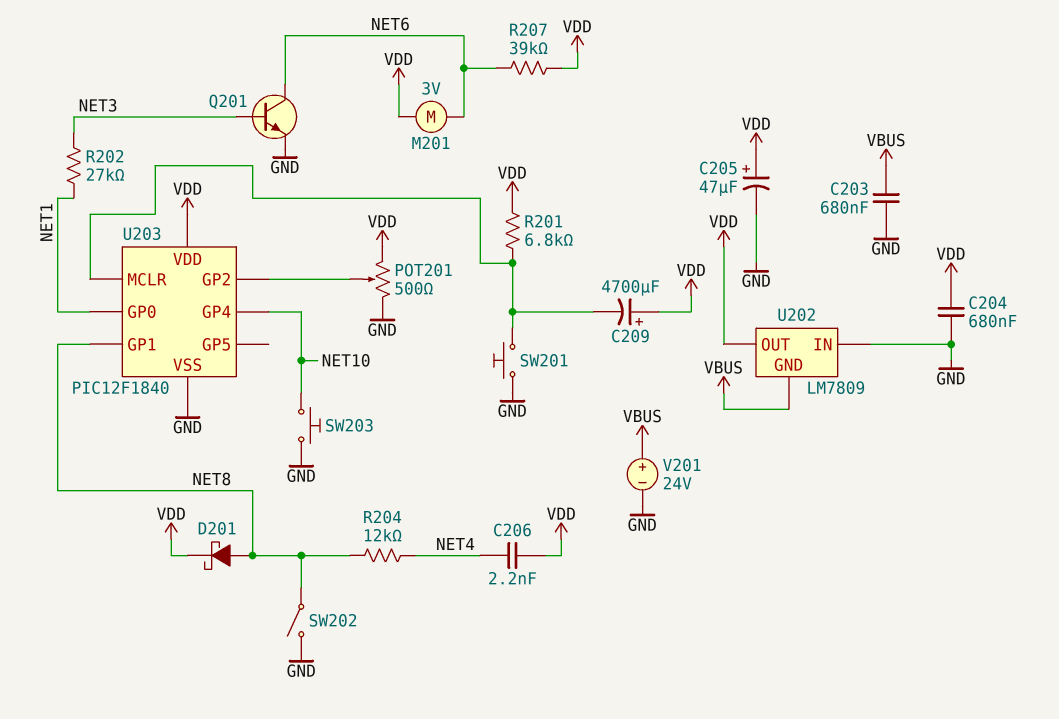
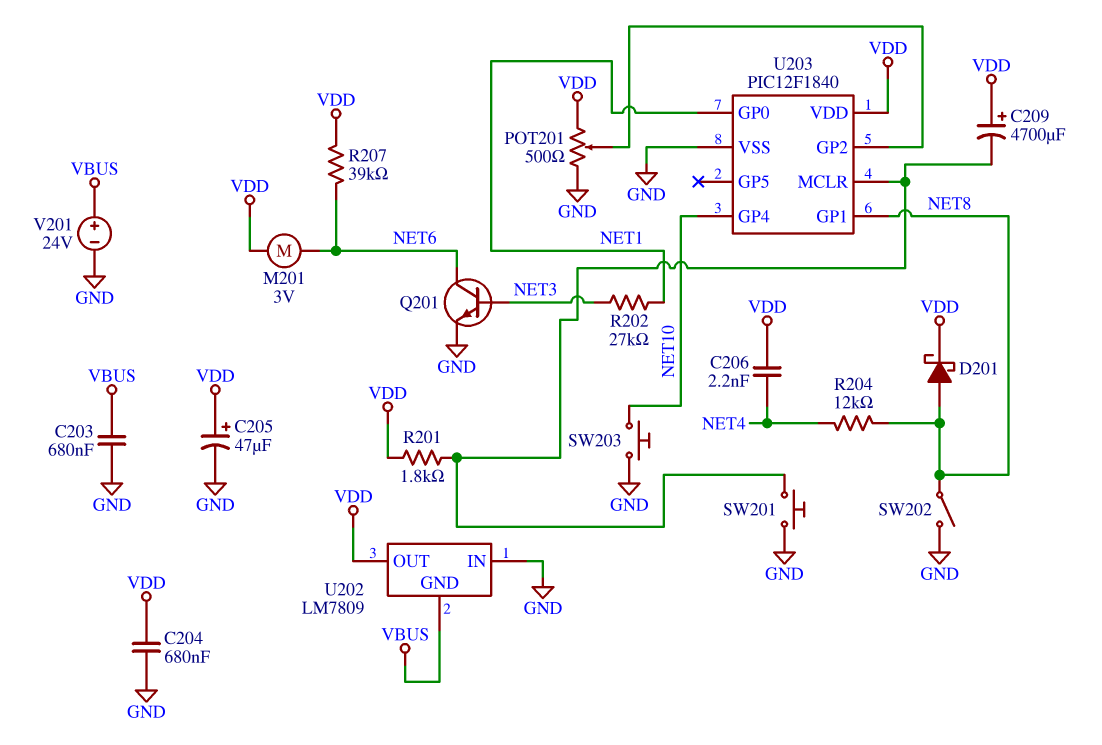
R201: 6.8k (U203/MCLR, VDD) -> 1.8k (U203/MCLR, VDD)

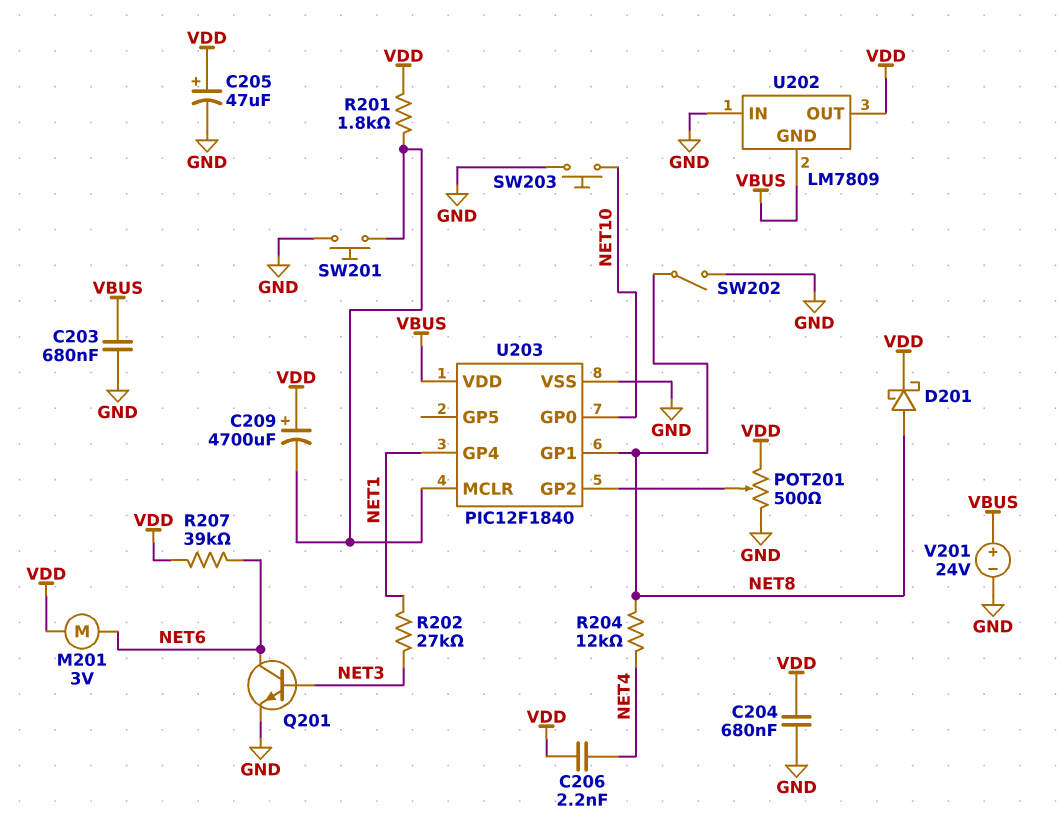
U203 pin GP0: NET1 -> NET10
U203 pin GP4: NET10 -> NET1
U203 pin VDD: VDD -> VBUS

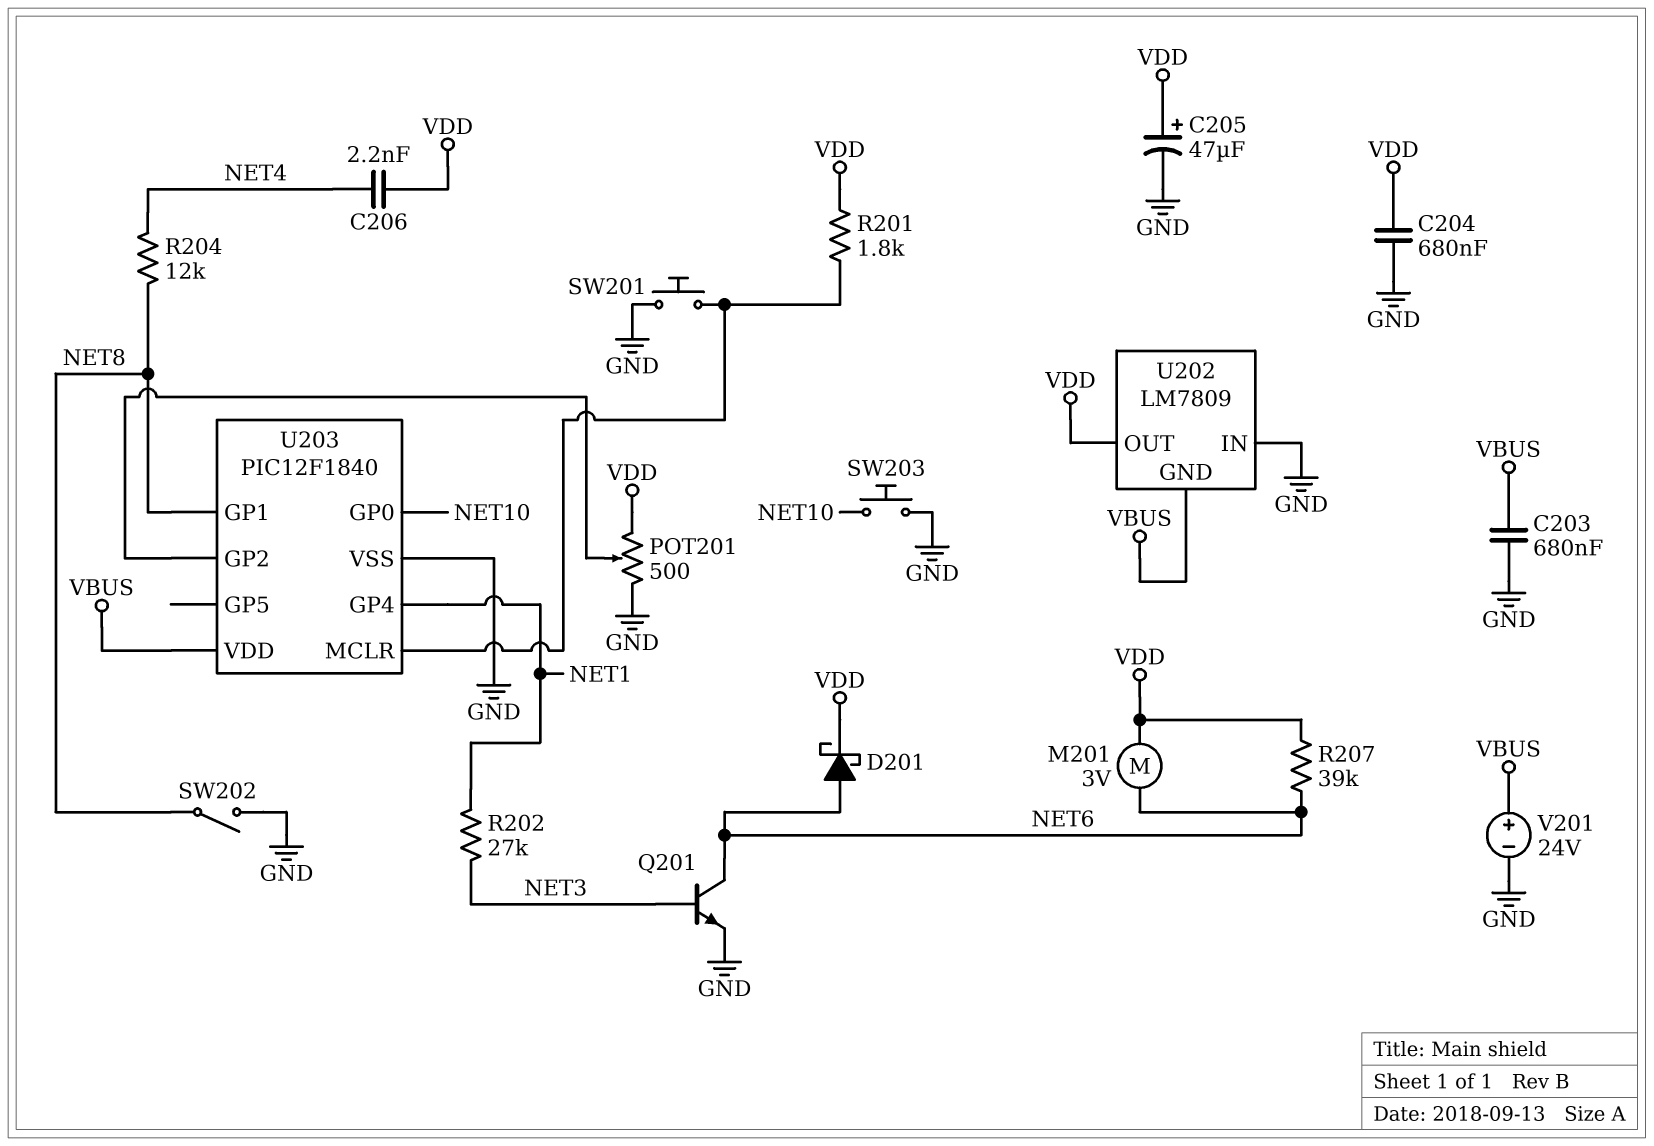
C209: 4700uF (plus VDD, minus U203/MCLR) -> none
D201: schottky (A NET8, K VDD) -> schottky (A NET6, K VDD)

